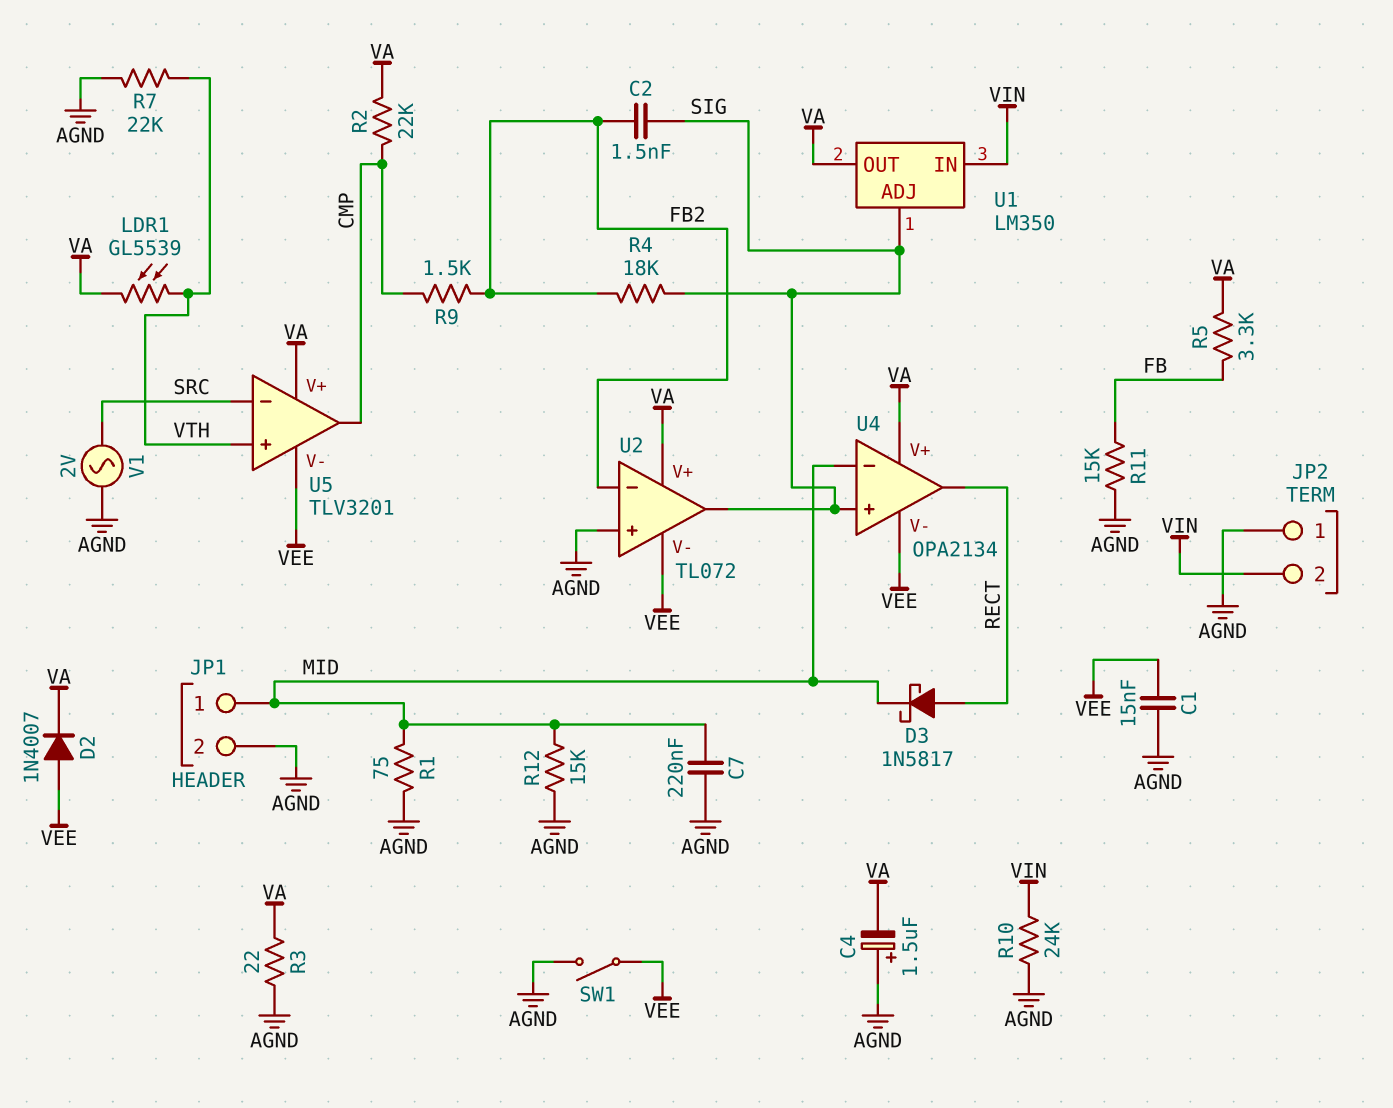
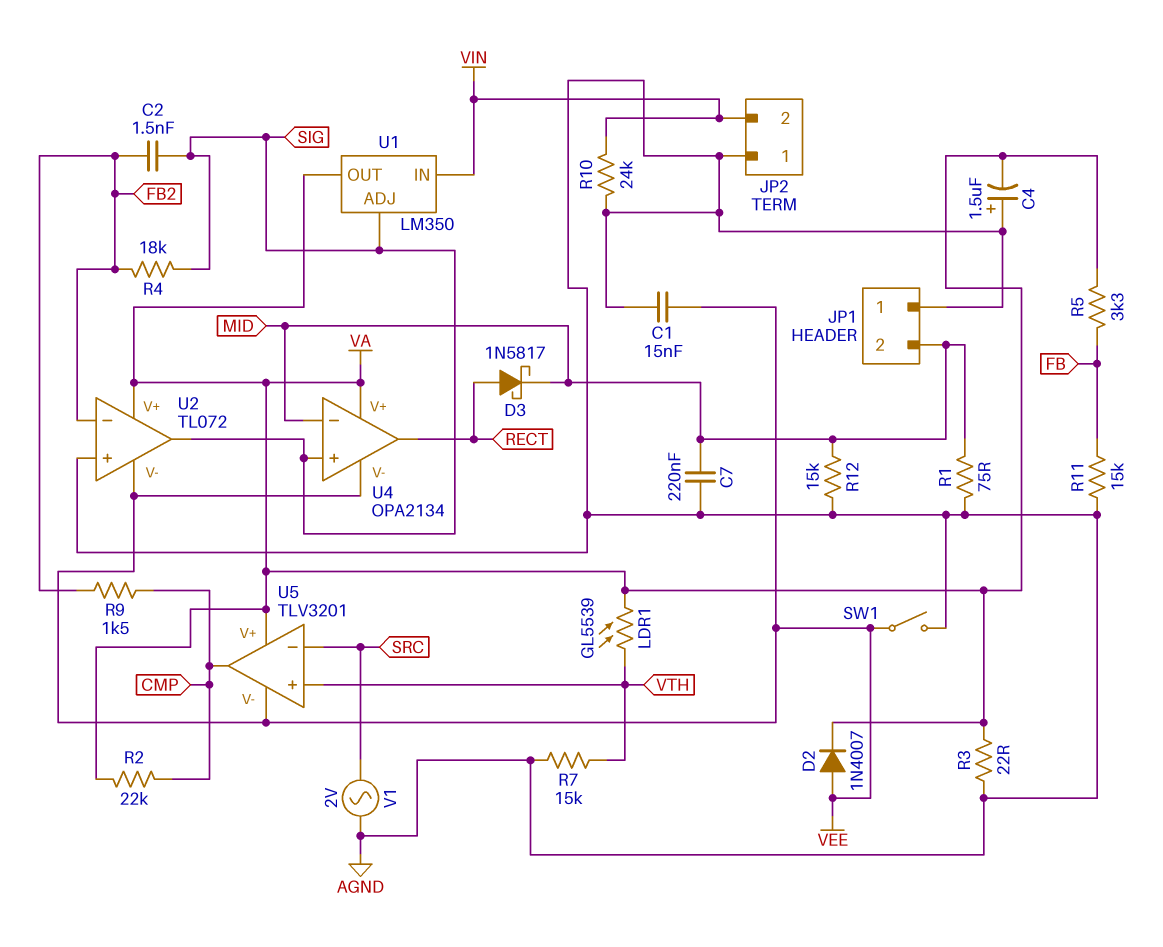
JP1 pin 1: MID -> AGND
JP1 pin 2: AGND -> MID
R7: 22k (AGND, VTH) -> 15k (AGND, VTH)

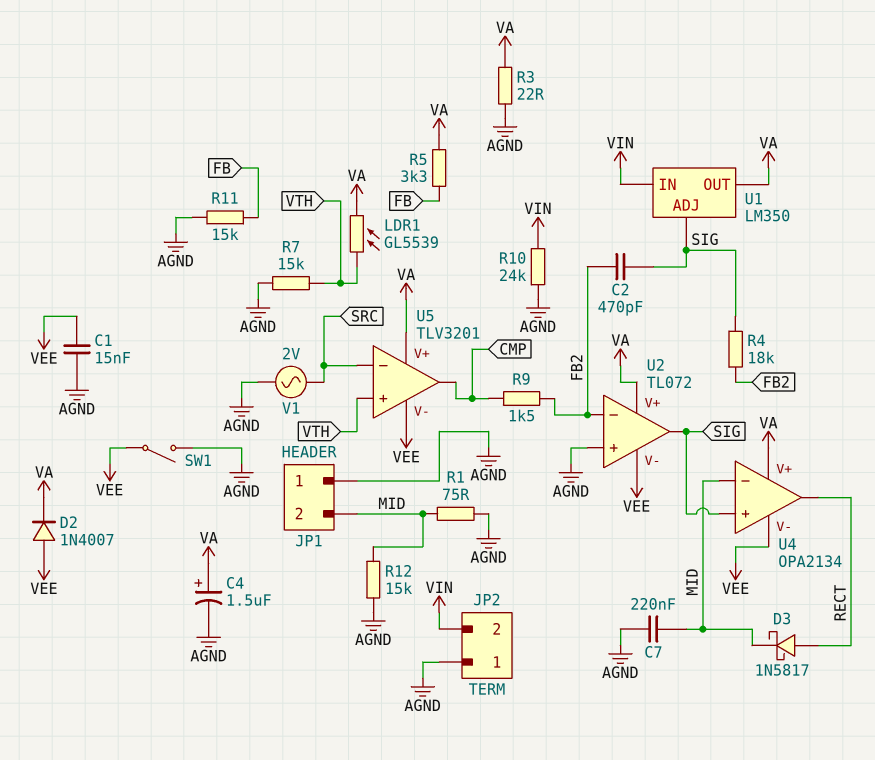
C2: 1.5nF (FB2, SIG) -> 470pF (FB2, SIG)
C4: 1.5uF (plus AGND, minus VA) -> 1.5uF (plus VA, minus AGND)
R2: 22k (CMP, VA) -> none

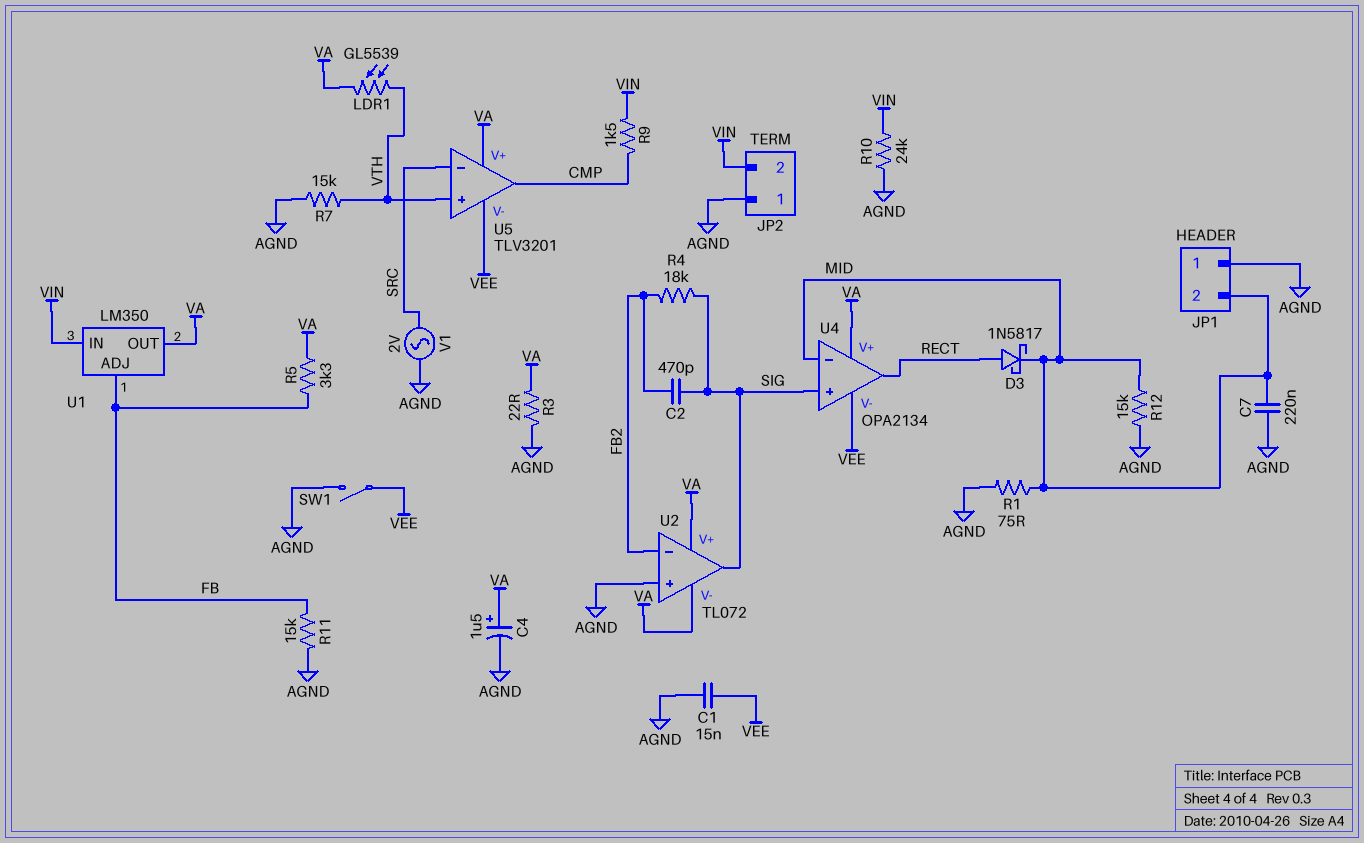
D2: diode 1N4007 (A VEE, K VA) -> none
R9: 1.5k (CMP, FB2) -> 1.5k (CMP, VIN)
U1 pin ADJ: SIG -> FB
U2 pin V-: VEE -> VA

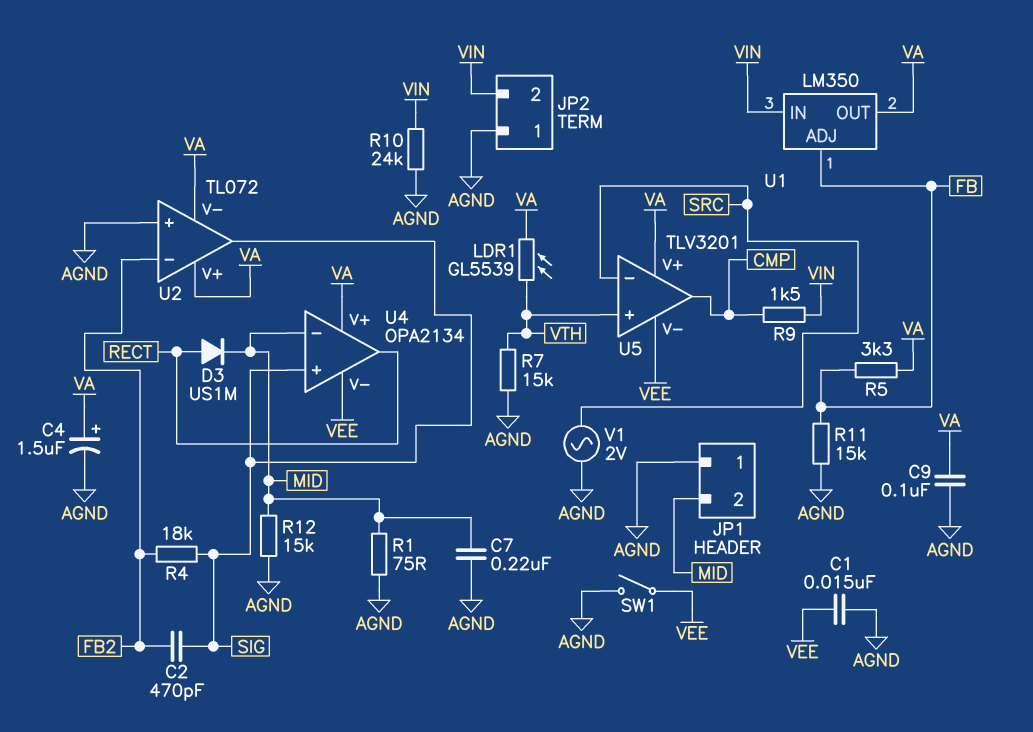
C9: none -> 100nF (AGND, VA)
D3: schottky 1N5817 (A RECT, K MID) -> diode US1M (A RECT, K MID)
R3: 22 (AGND, VA) -> none

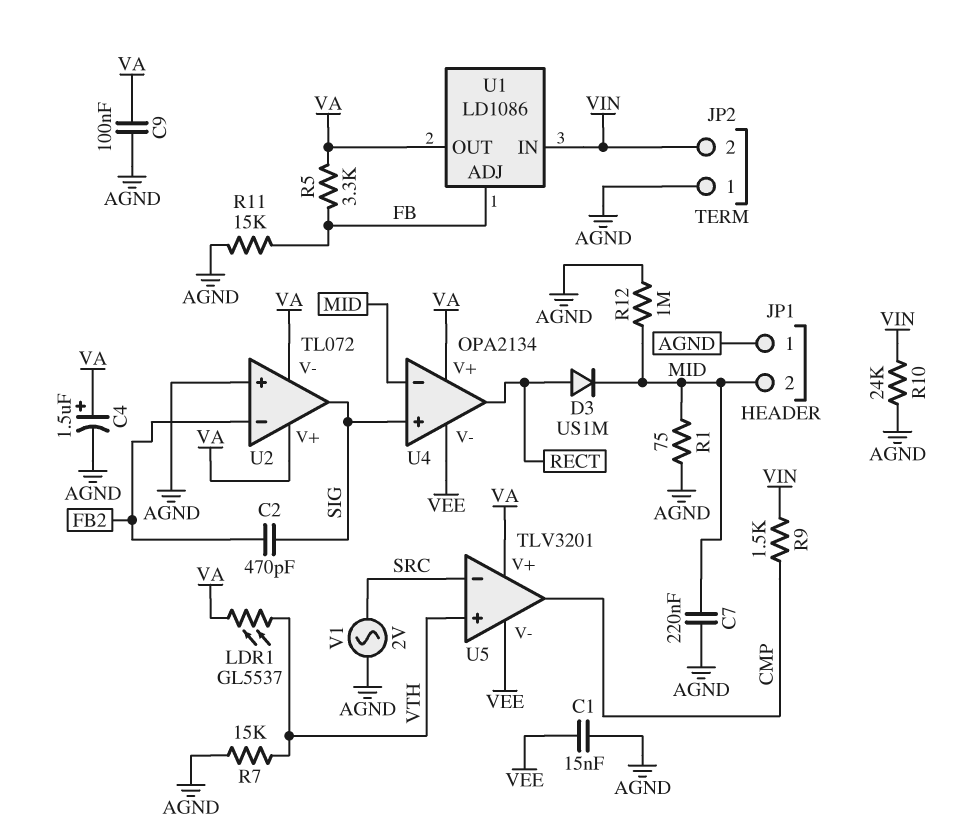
LDR1: GL5539 (VA, VTH) -> GL5537 (VA, VTH)
R4: 18k (FB2, SIG) -> none
R12: 15k (AGND, MID) -> 1M (AGND, MID)
SW1: switch (AGND, VEE) -> none
U1: LM350 -> LD1086

